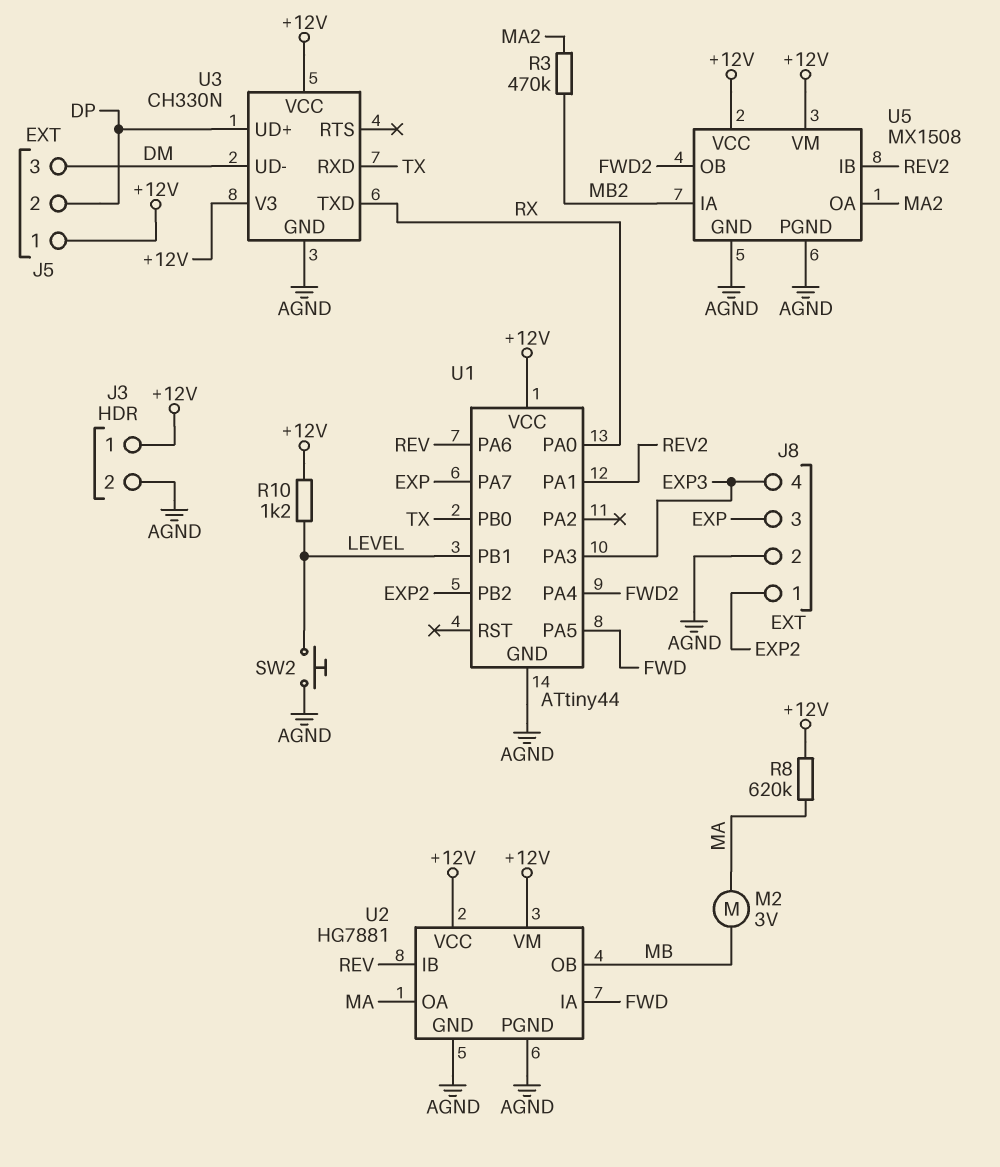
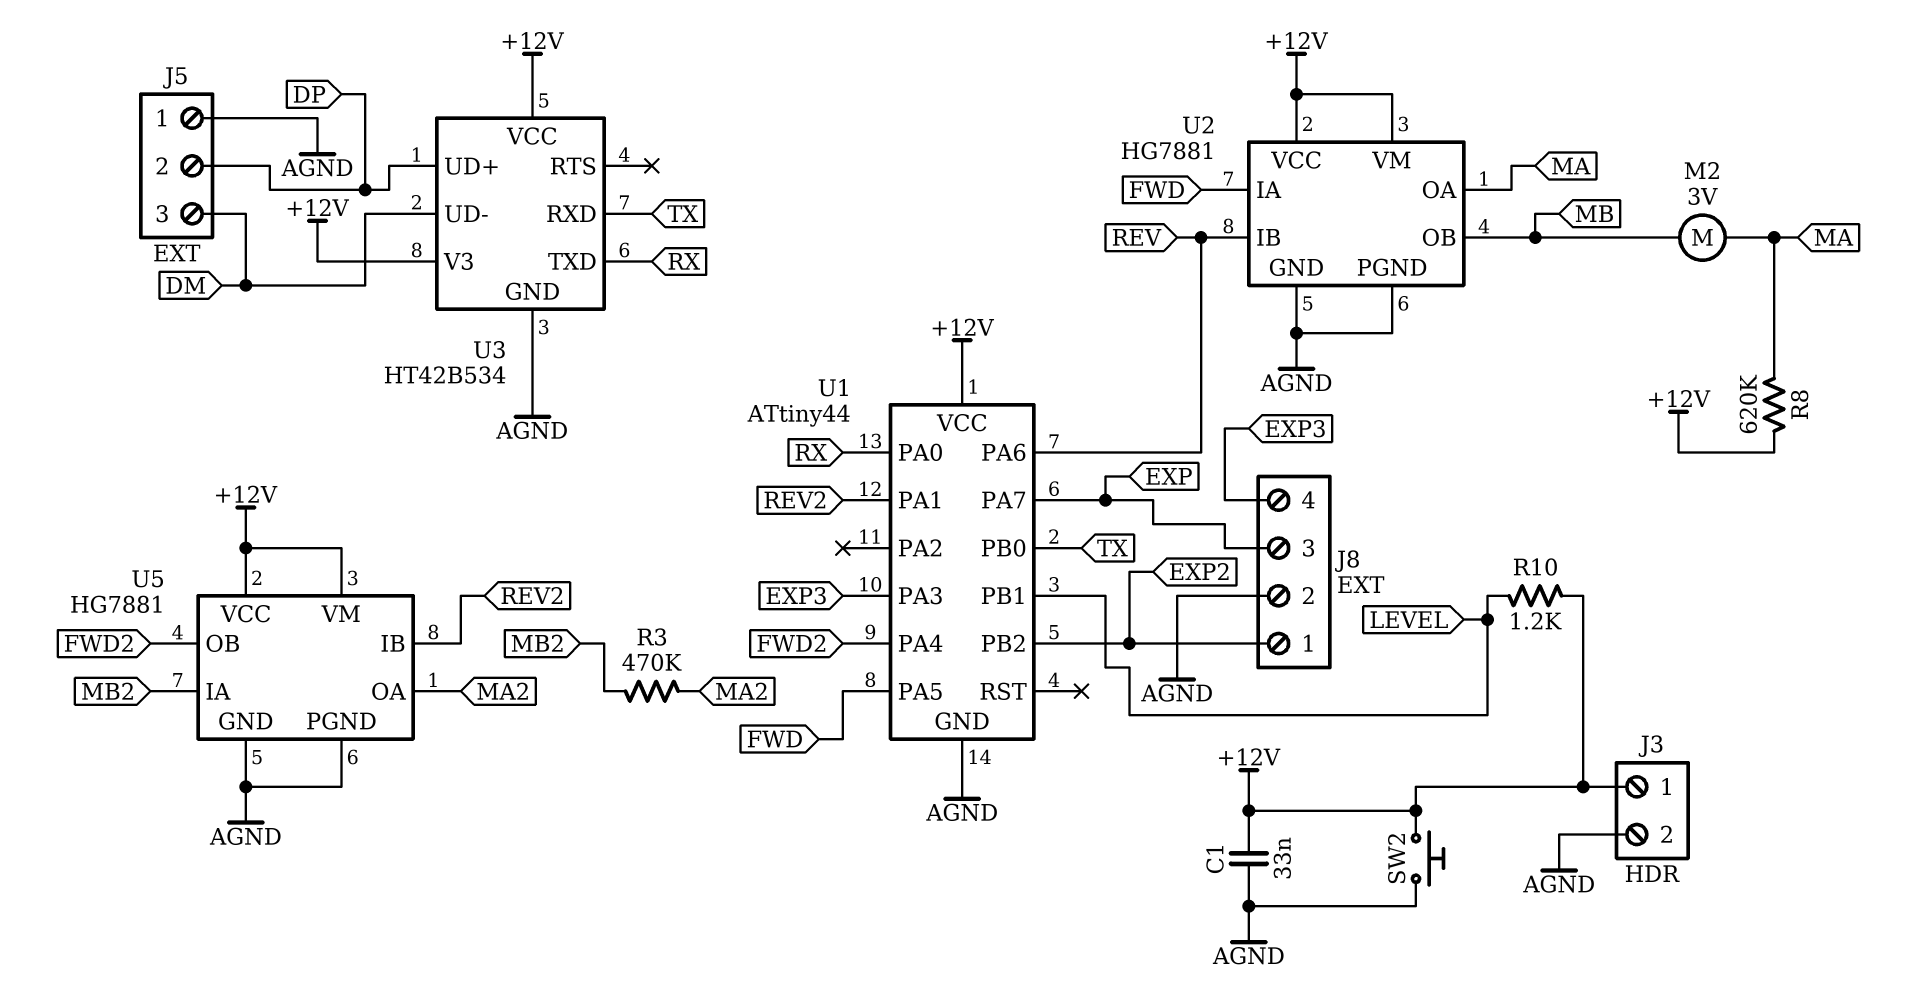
C1: none -> 33nF (+12V, AGND)
J5 pin 1: +12V -> AGND
SW2: button (AGND, LEVEL) -> button (+12V, AGND)
U3: CH330N -> HT42B534
U5: MX1508 -> HG7881

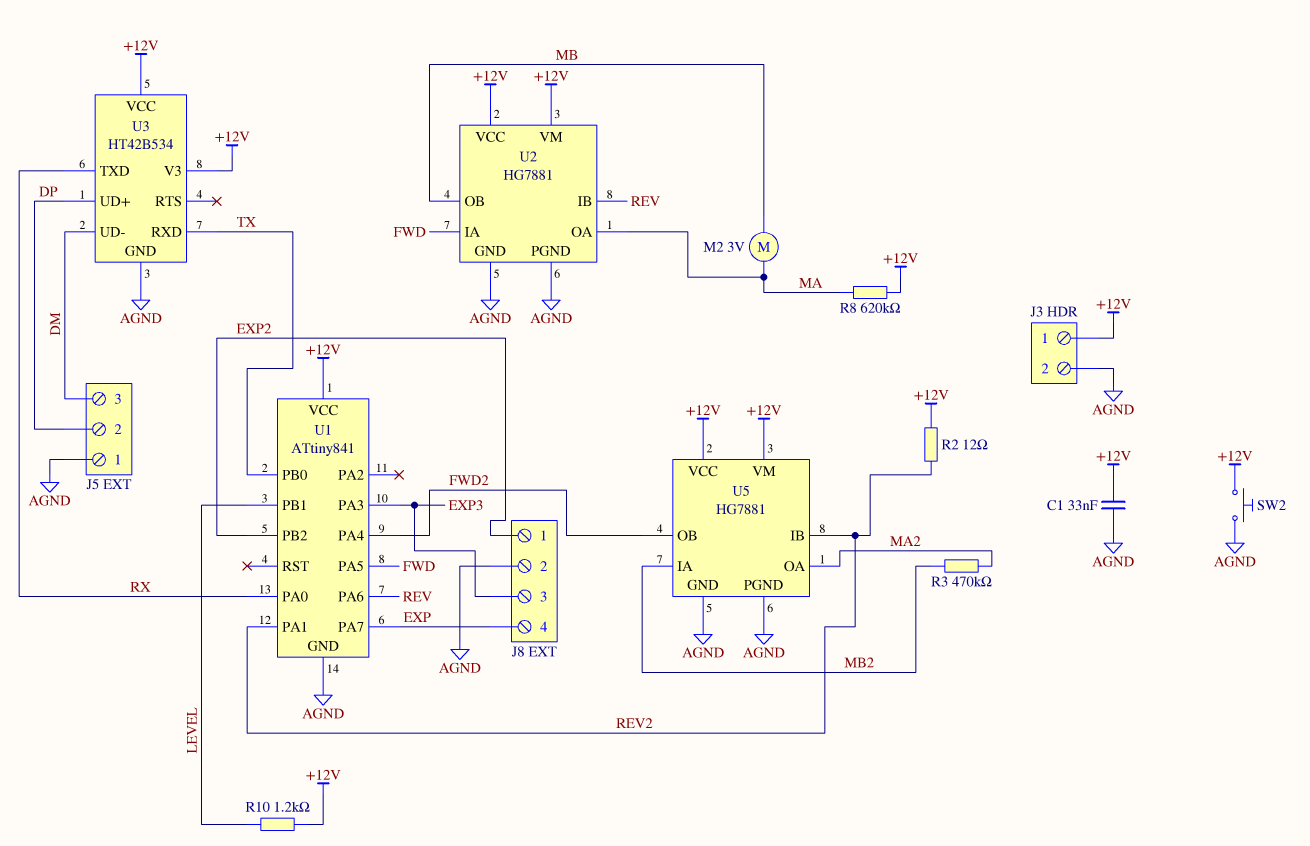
J8 pin 3: EXP -> EXP3
J8 pin 4: EXP3 -> EXP
R2: none -> 12 (+12V, REV2)
U1: ATtiny44 -> ATtiny841

